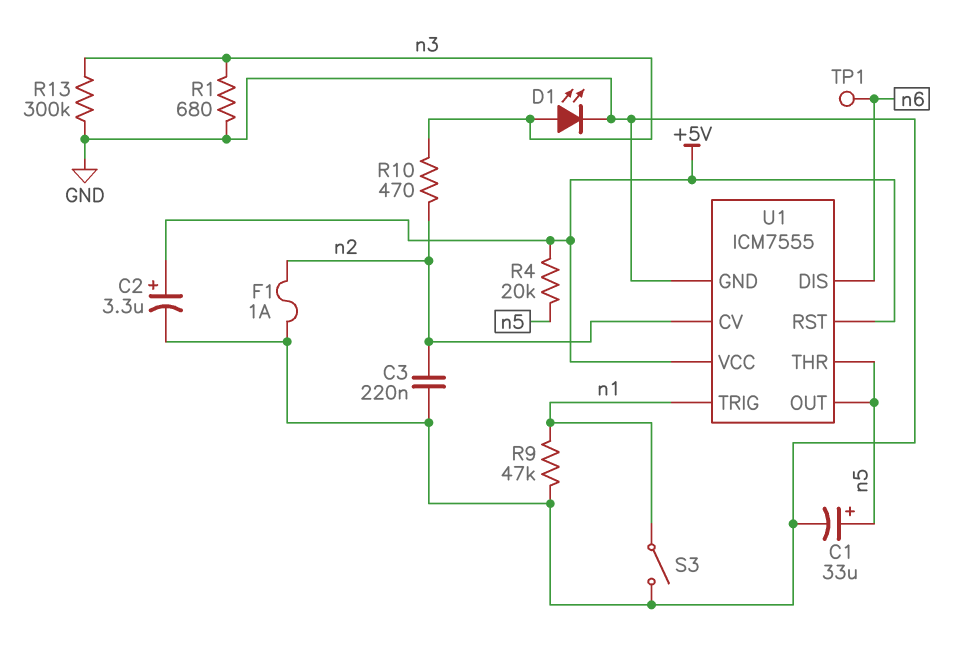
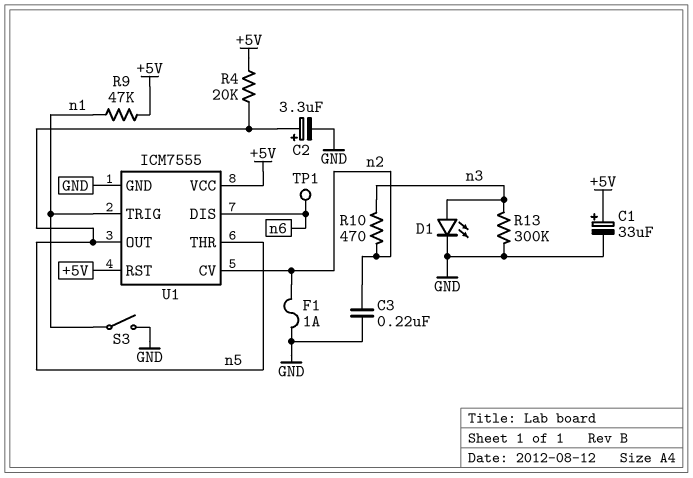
C1: 33uF (plus n5, minus GND) -> 33uF (plus +5V, minus GND)
C2: 3.3uF (plus +5V, minus GND) -> 3.3uF (plus n5, minus GND)
R1: 680 (GND, n3) -> none
R9: 47k (GND, n1) -> 47k (+5V, n1)

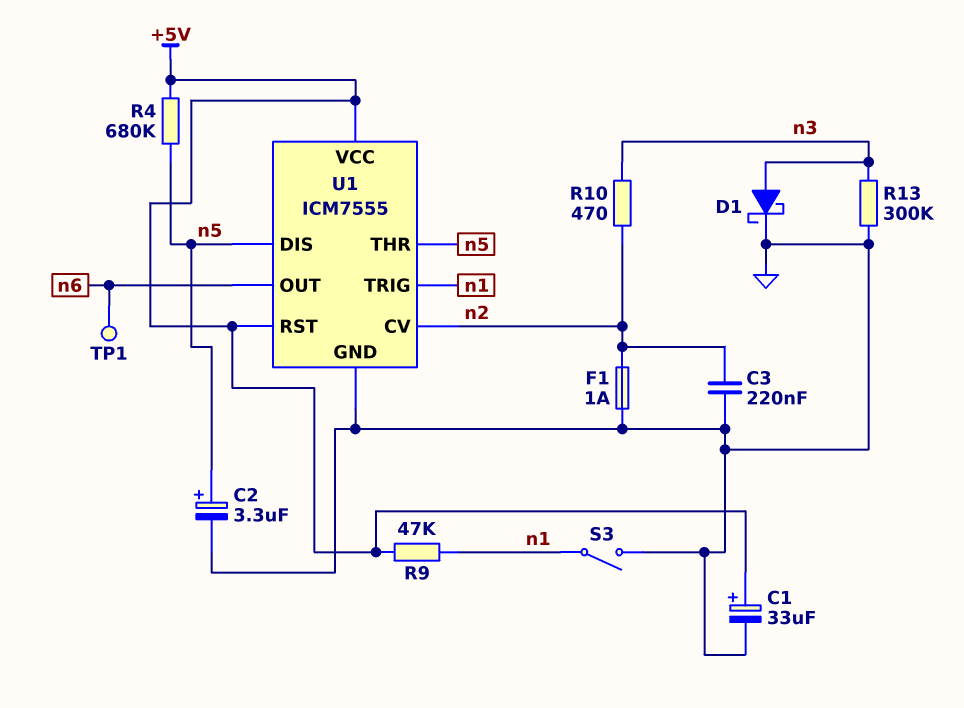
D1: LED (A n3, K GND) -> schottky (A n3, K GND)
R4: 20k (+5V, n5) -> 680k (+5V, n5)
U1 pin DIS: n6 -> n5
U1 pin OUT: n5 -> n6

